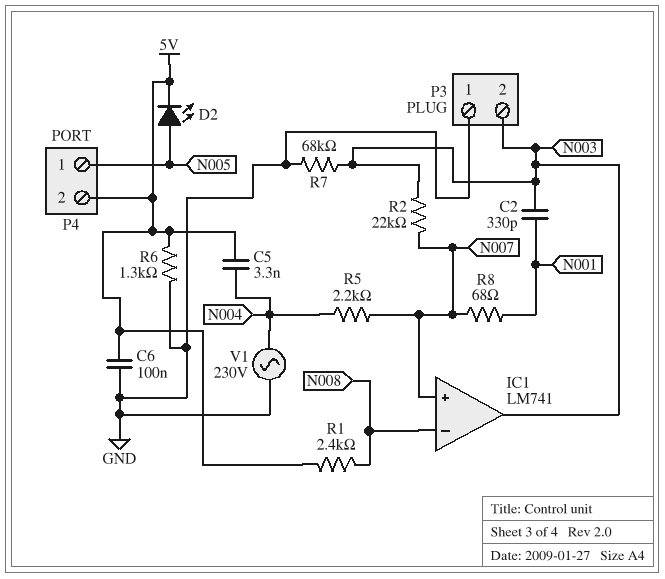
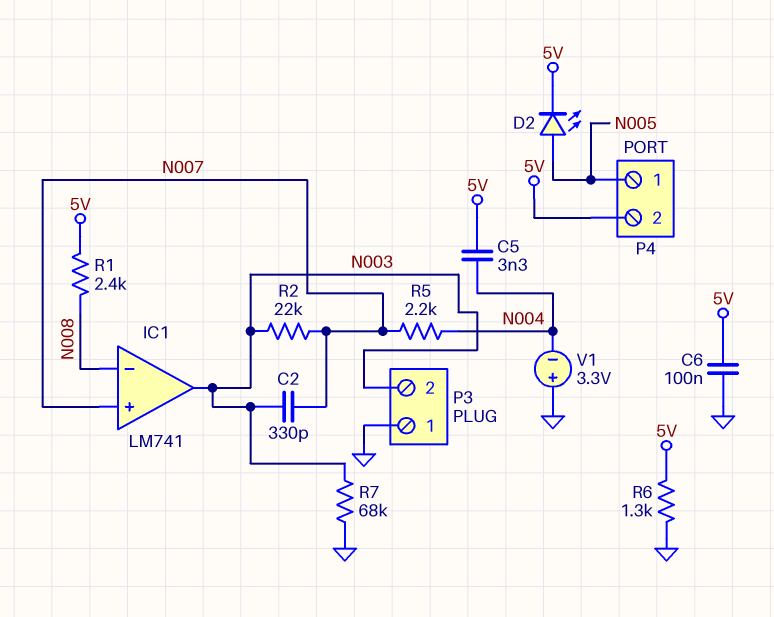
C2: 330pF (N001, N003) -> 330pF (N003, N007)
R8: 68 (N001, N007) -> none
V1: AC 230V (GND, N004) -> 3.3V (plus GND, minus N004)

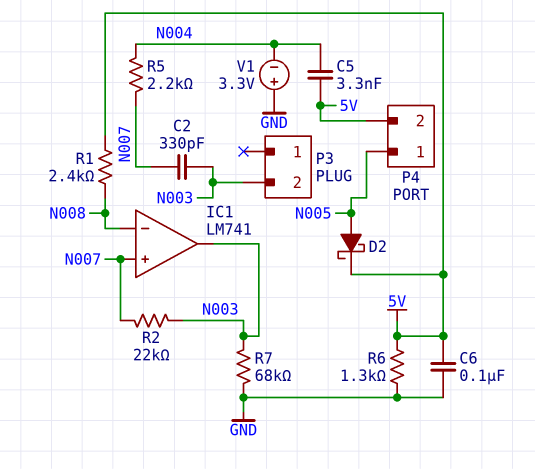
D2: LED (A N005, K 5V) -> schottky (A N005, K 5V)
P3 pin 1: GND -> none

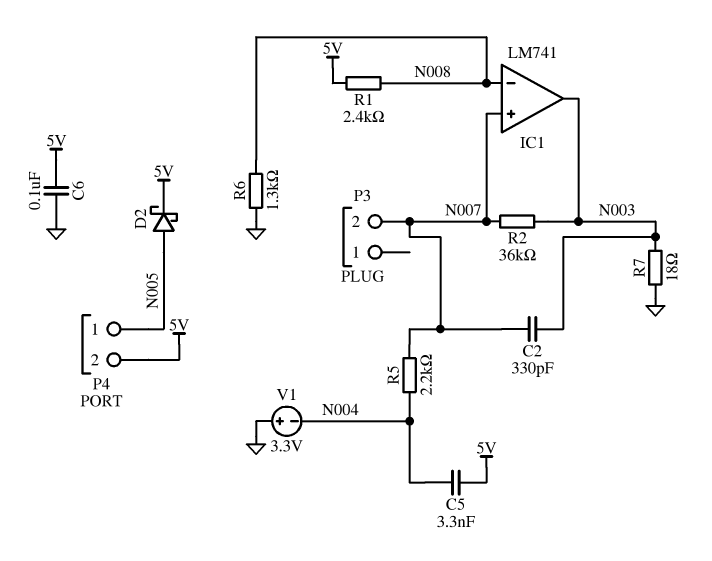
P3 pin 2: N003 -> N007
R2: 22k (N003, N007) -> 36k (N003, N007)
R6: 1.3k (5V, GND) -> 1.3k (GND, N008)
R7: 68k (GND, N003) -> 18 (GND, N003)

